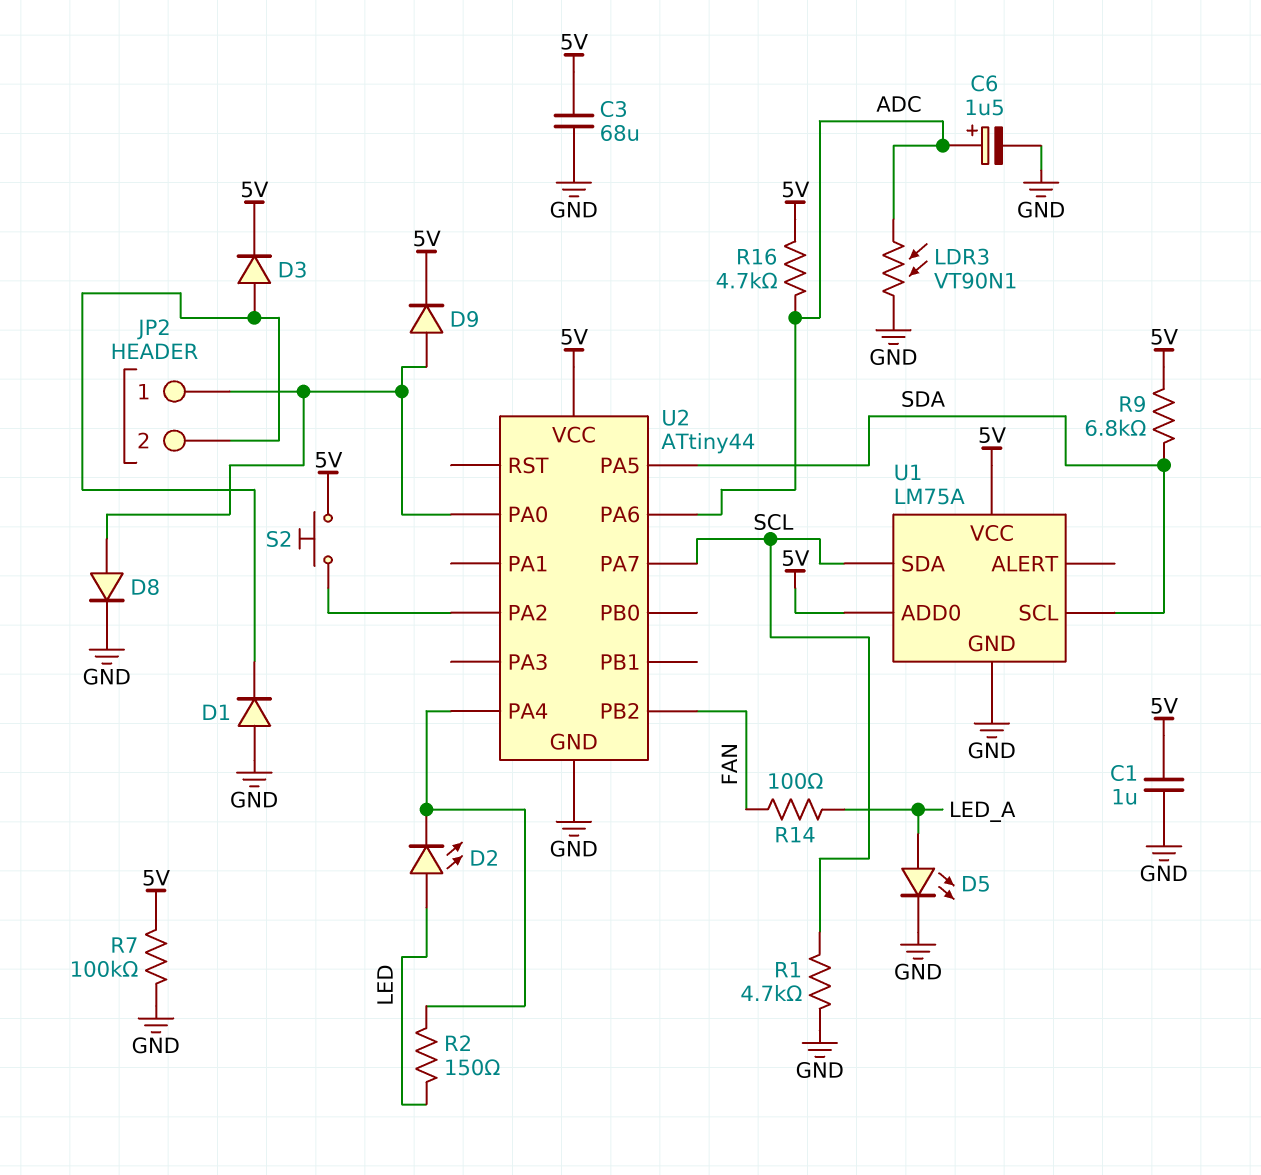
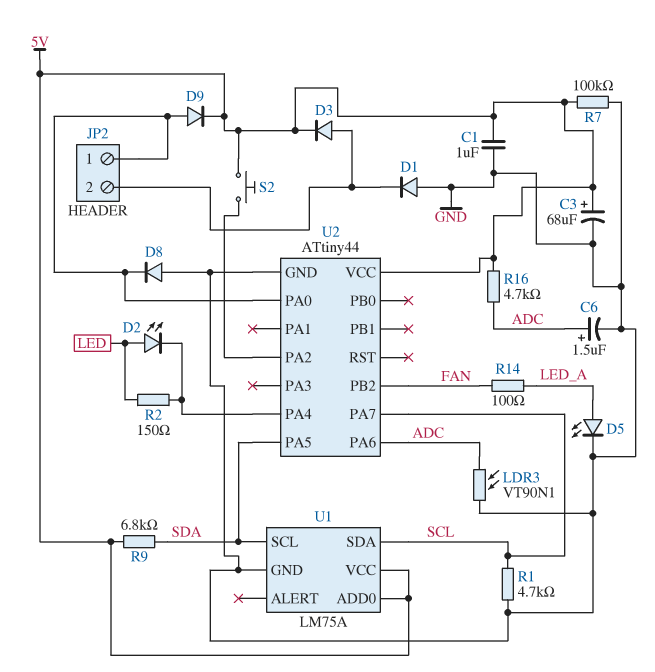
C3: 68uF (5V, GND) -> 68uF (plus 5V, minus GND)
D8: diode (A JP2/1, K GND) -> diode (A GND, K JP2/1)

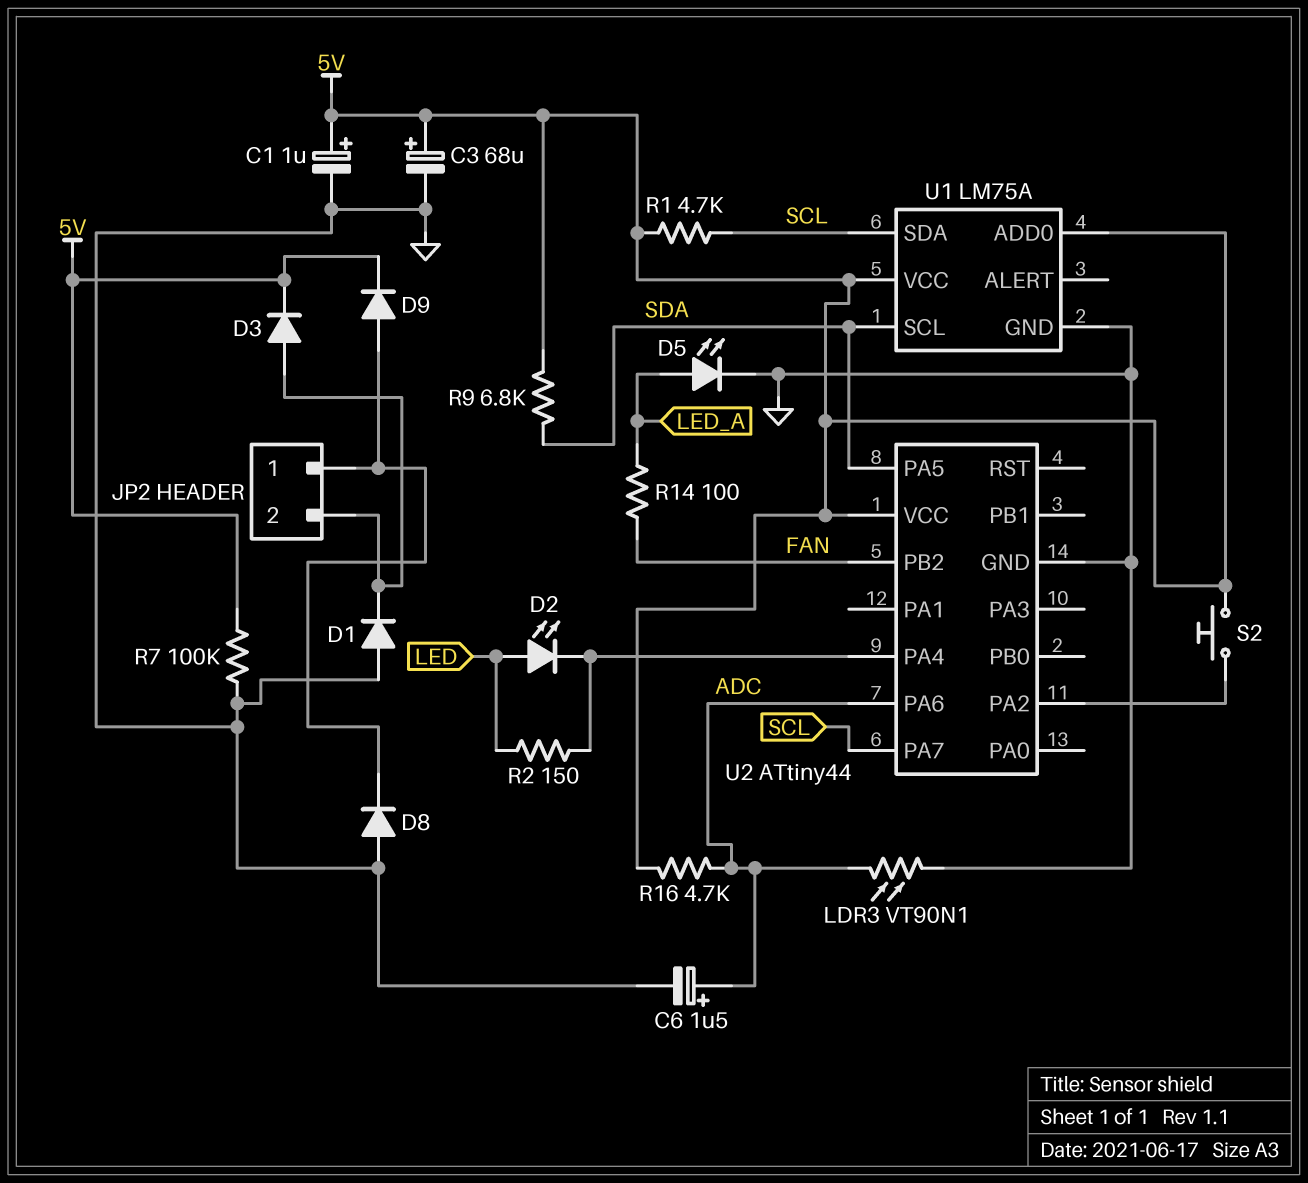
C1: 1uF (5V, GND) -> 1uF (plus 5V, minus GND)
R1: 4.7k (GND, SCL) -> 4.7k (5V, SCL)
U2 pin PA0: JP2/1 -> none

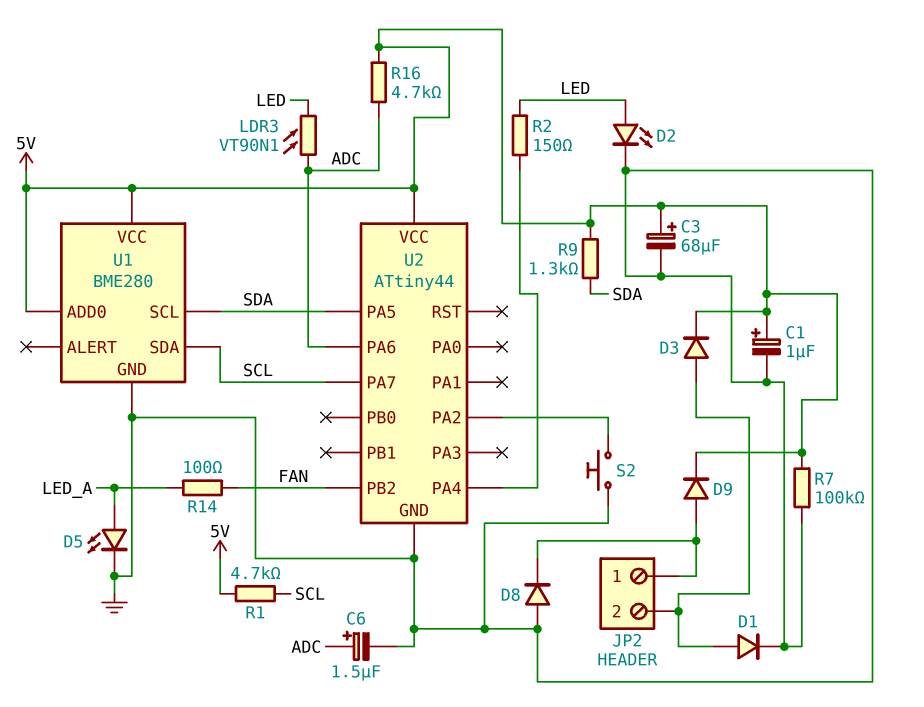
D1: diode (A GND, K JP2/2) -> diode (A JP2/2, K GND)
D2: LED (A LED, K U2/PA4) -> LED (A LED, K GND)
LDR3: VT90N1 (ADC, GND) -> VT90N1 (ADC, LED)
R9: 6.8k (5V, SDA) -> 1.3k (5V, SDA)
S2: button (5V, U2/PA2) -> button (GND, U2/PA2)
U1: LM75A -> BME280

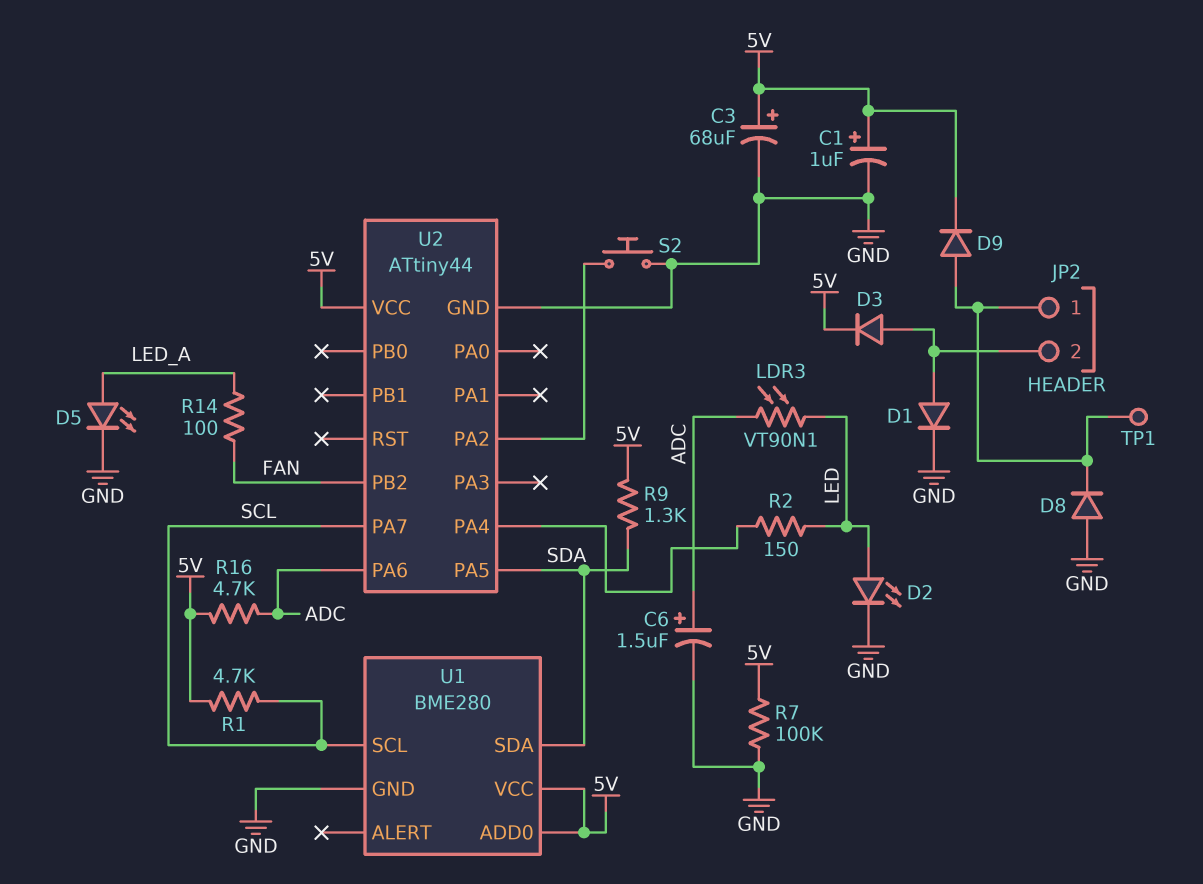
TP1: none -> test point (JP2/1)
U1 pin SCL: SDA -> SCL
U1 pin SDA: SCL -> SDA

